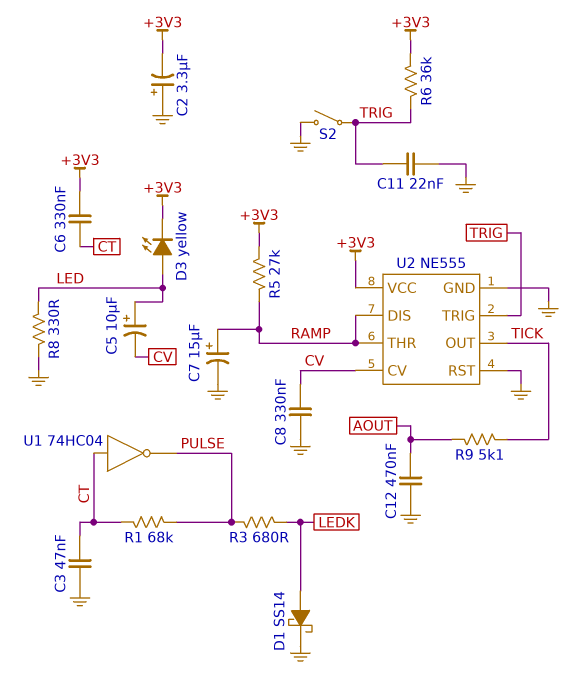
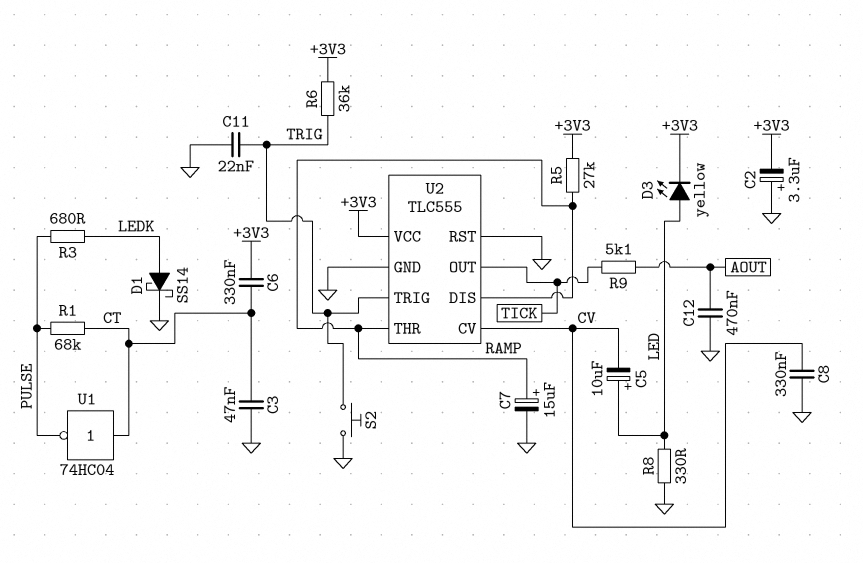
S2: switch (GND, TRIG) -> button (GND, TRIG)
U2: NE555 -> TLC555

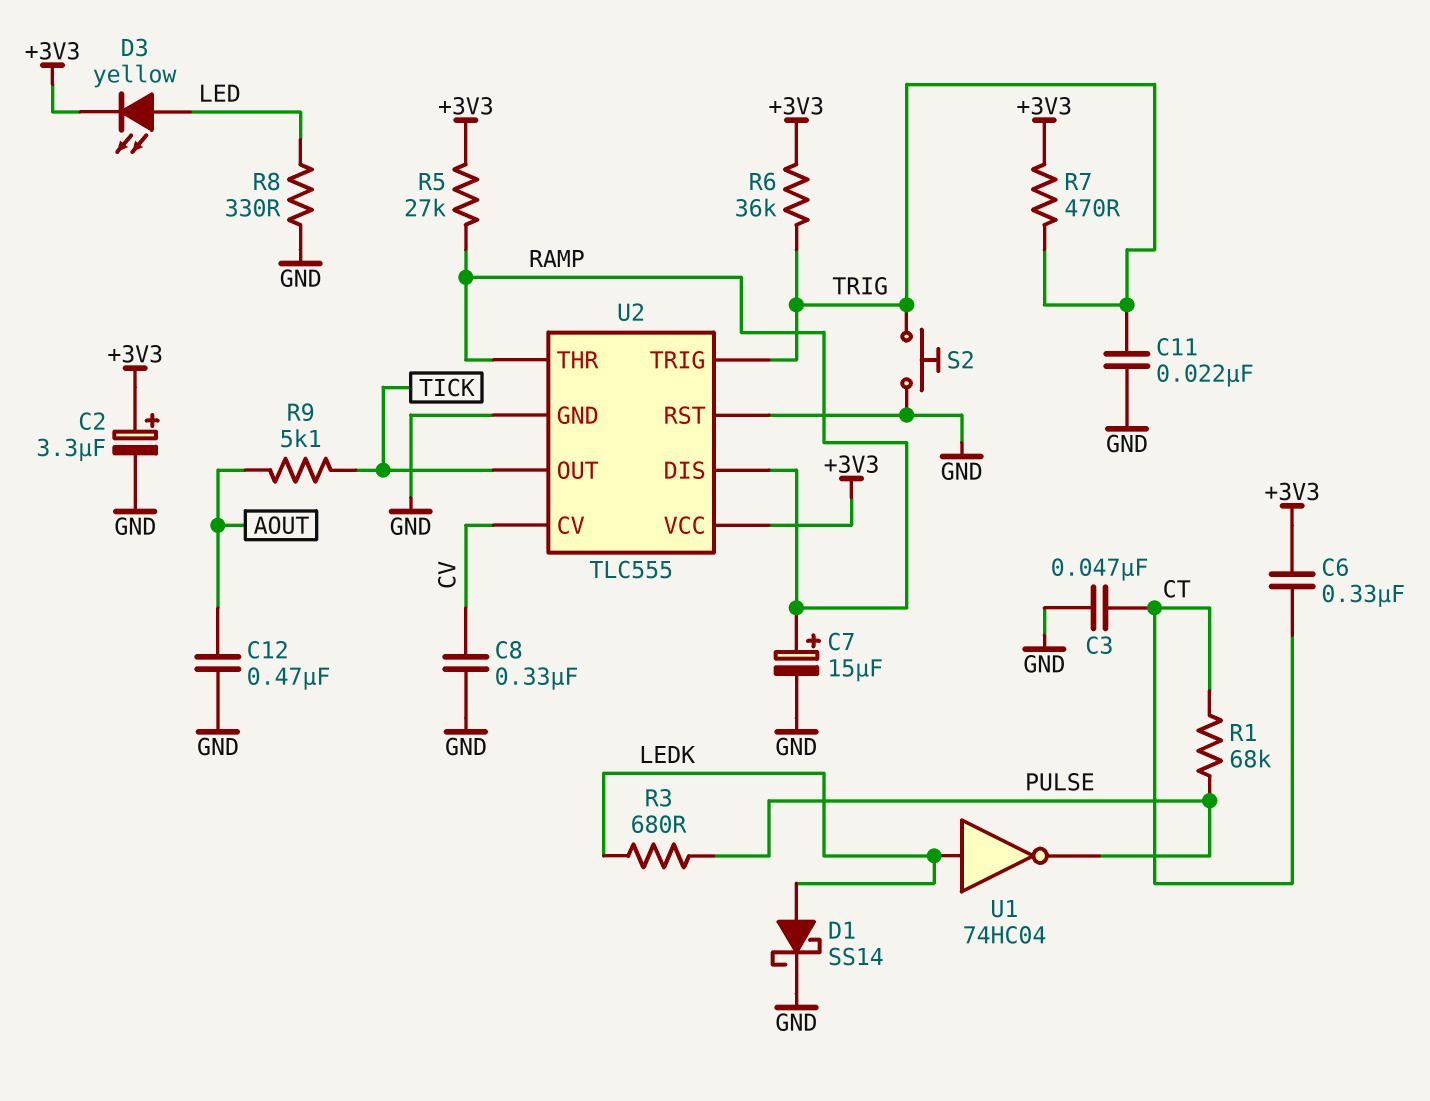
C2: 3.3uF (plus GND, minus +3V3) -> 3.3uF (plus +3V3, minus GND)
C5: 10uF (plus LED, minus CV) -> none
R7: none -> 470 (+3V3, TRIG)
U1: NOT 74HC04 (in CT, out PULSE) -> NOT 74HC04 (in LEDK, out PULSE)

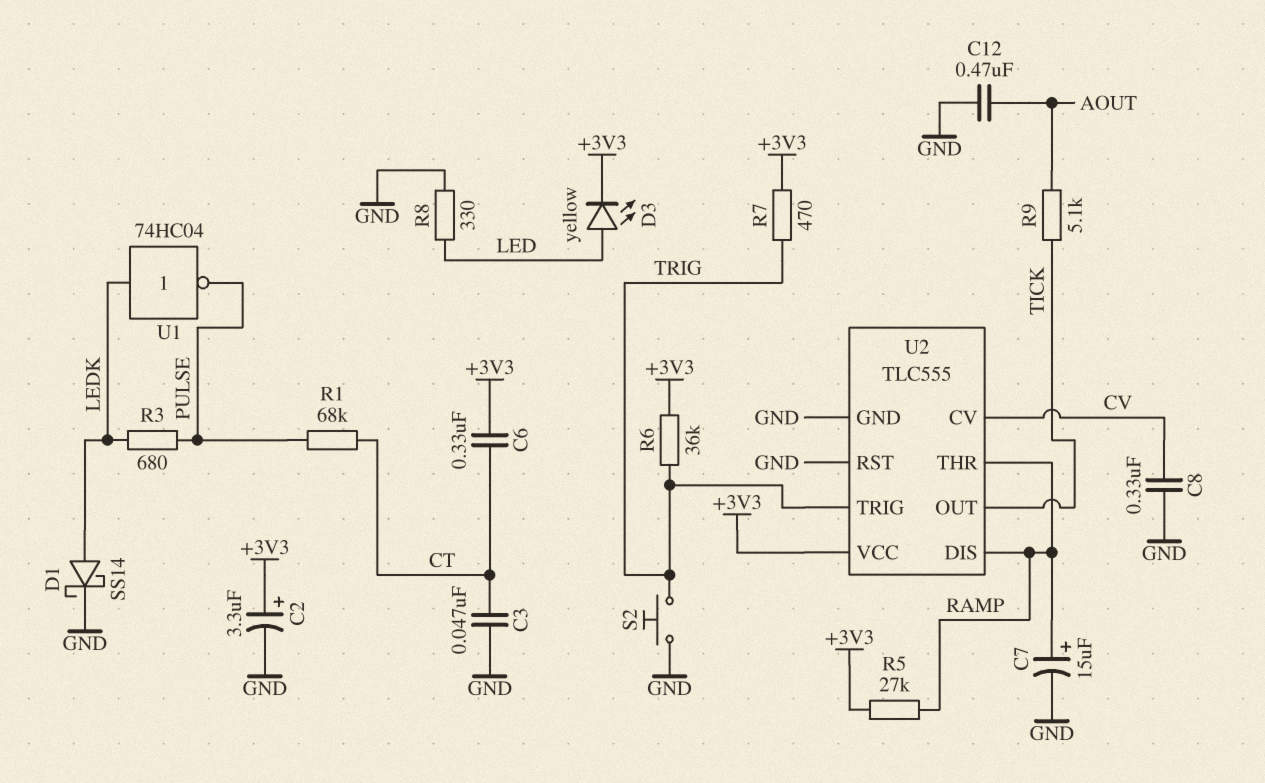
C11: 22nF (GND, TRIG) -> none

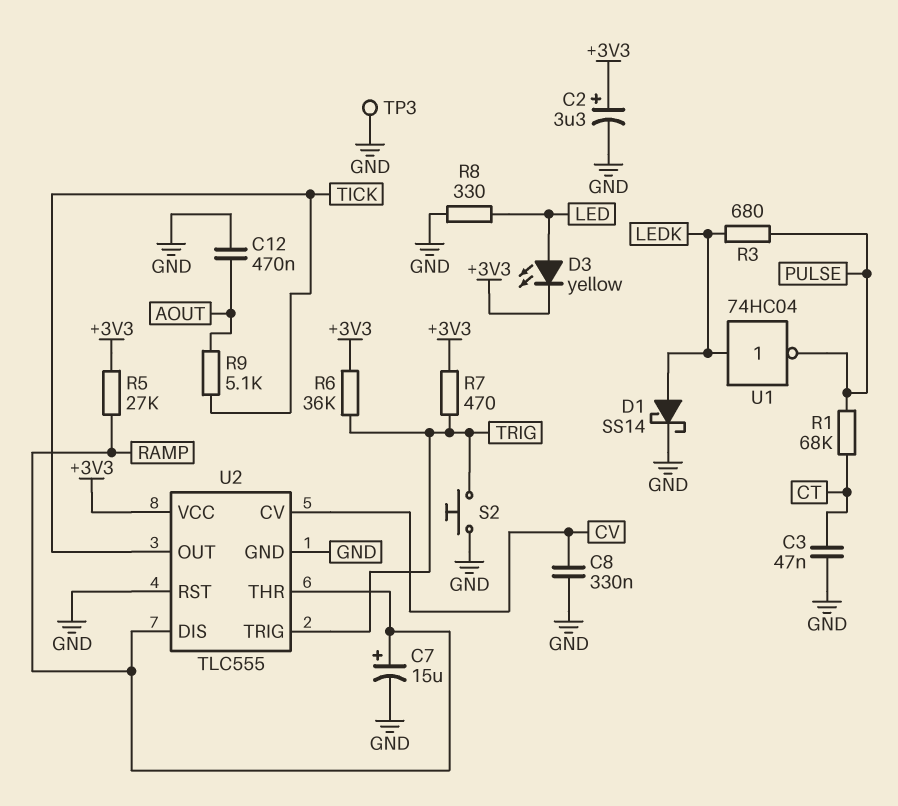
C6: 330nF (+3V3, CT) -> none
TP3: none -> test point (GND)

